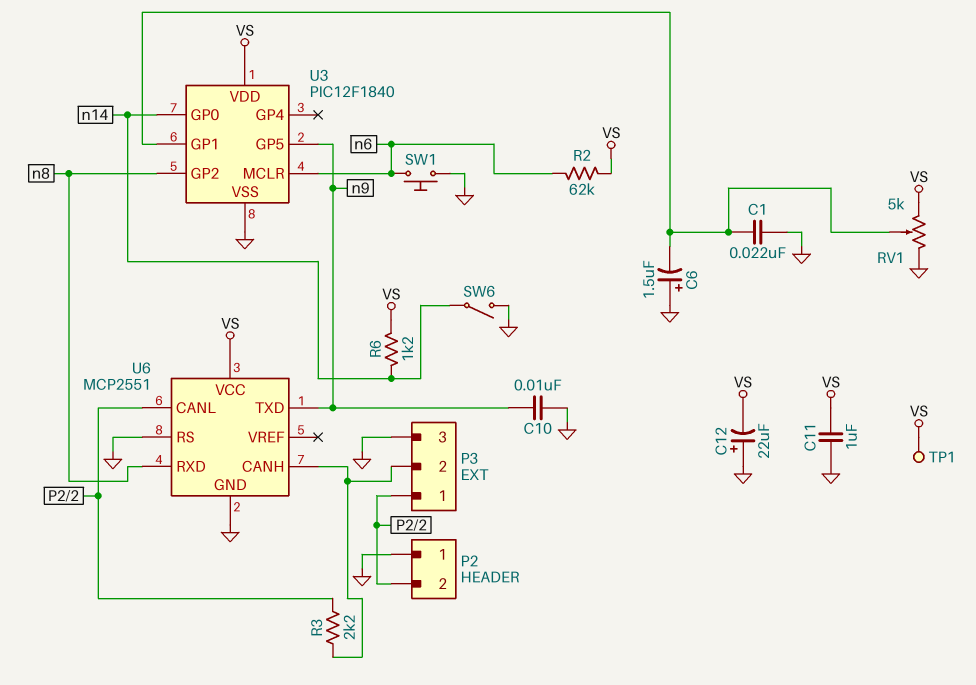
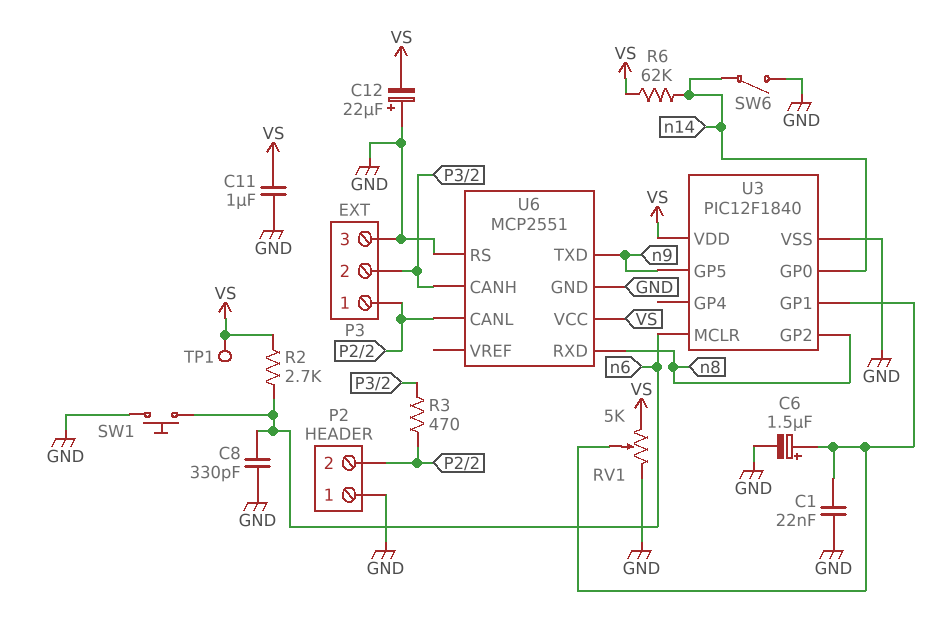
C6: 1.5uF (plus GND, minus U3/GP1) -> 1.5uF (plus U3/GP1, minus GND)
C8: none -> 330pF (GND, n6)
C10: 10nF (GND, n9) -> none
R2: 62k (VS, n6) -> 2.7k (VS, n6)
R3: 2.2k (P2/2, P3/2) -> 470 (P2/2, P3/2)
R6: 1.2k (VS, n14) -> 62k (VS, n14)

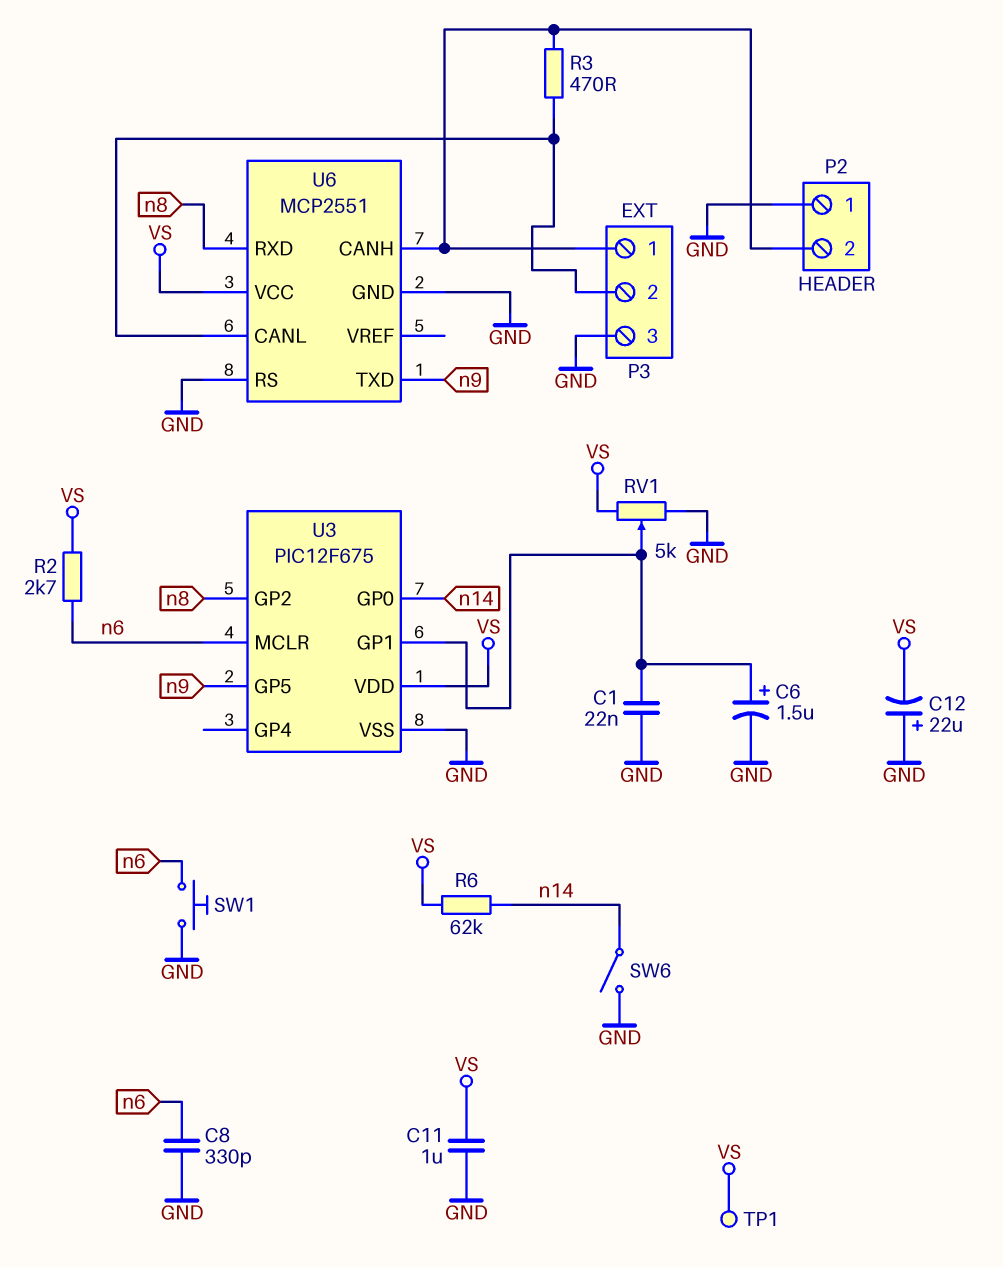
U3: PIC12F1840 -> PIC12F675
U6 pin CANH: P3/2 -> P2/2
U6 pin CANL: P2/2 -> P3/2

